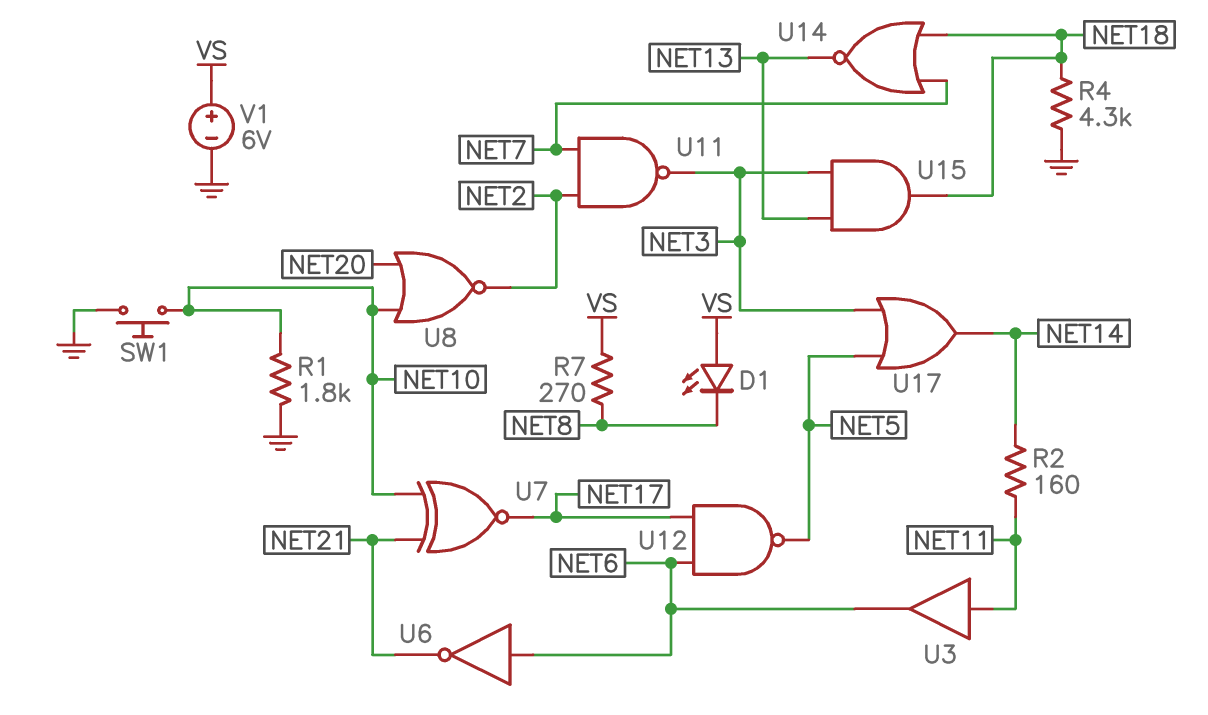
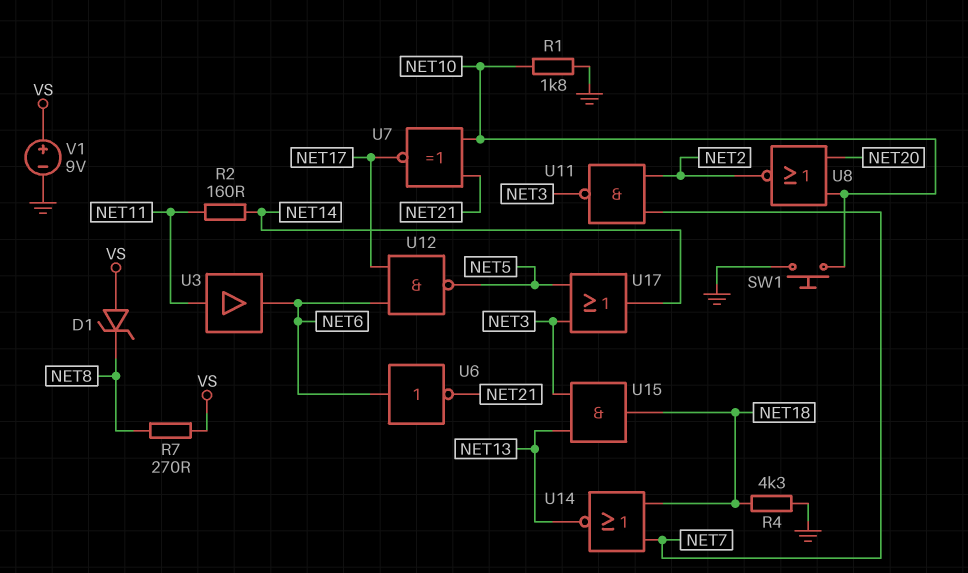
D1: LED (A VS, K NET8) -> zener (A VS, K NET8)
V1: 6V (plus VS, minus GND) -> 9V (plus VS, minus GND)

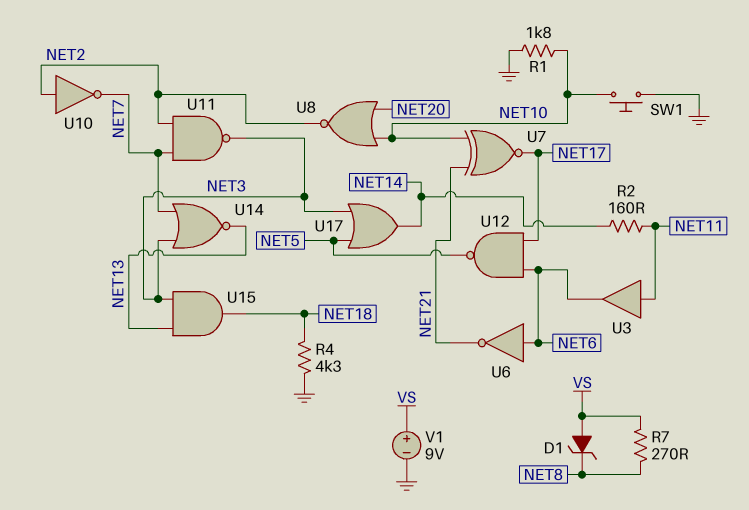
U10: none -> NOT (in NET2, out NET7)
U14: NOR (in NET7, in NET18, out NET13) -> NOR (in NET3, in NET7, out NET13)

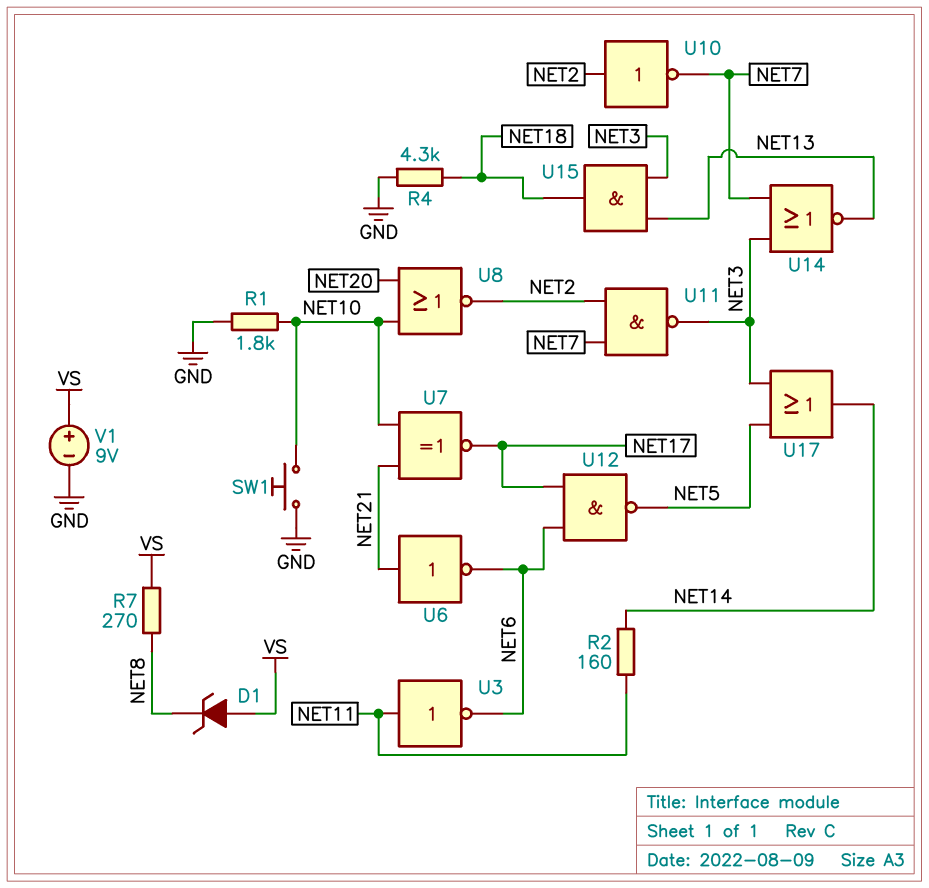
U3: buffer (in NET11, out NET6) -> NOT (in NET11, out NET6)
U6: NOT (in NET6, out NET21) -> NOT (in NET21, out NET6)

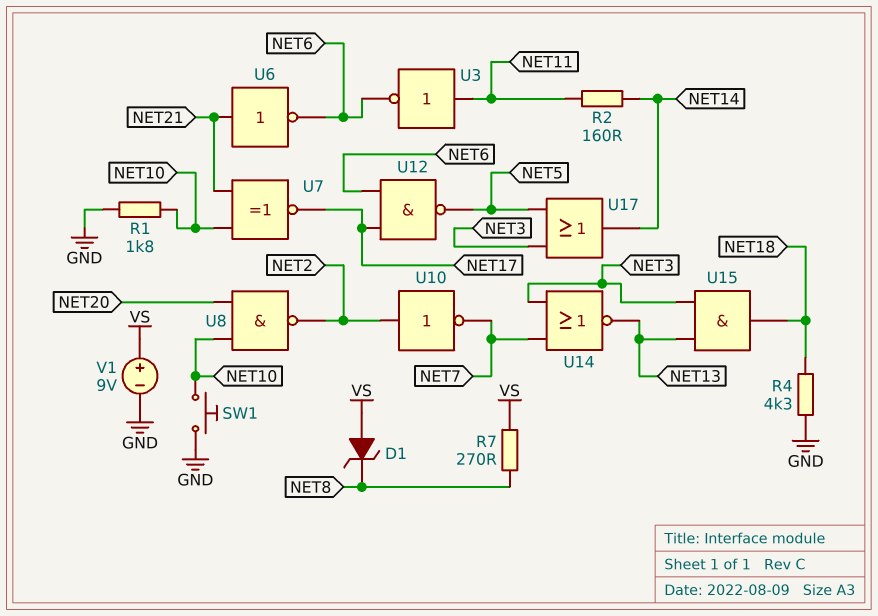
U8: NOR (in NET10, in NET20, out NET2) -> NAND (in NET10, in NET20, out NET2)
U11: NAND (in NET2, in NET7, out NET3) -> none

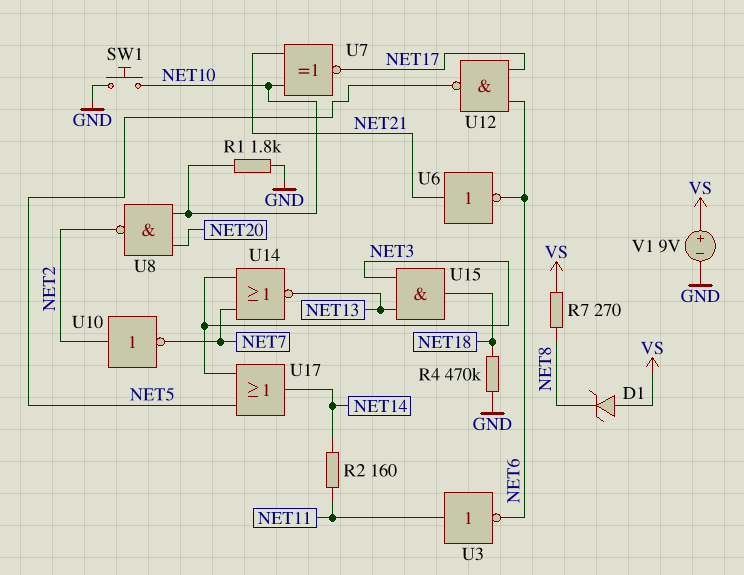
R4: 4.3k (GND, NET18) -> 470k (GND, NET18)

